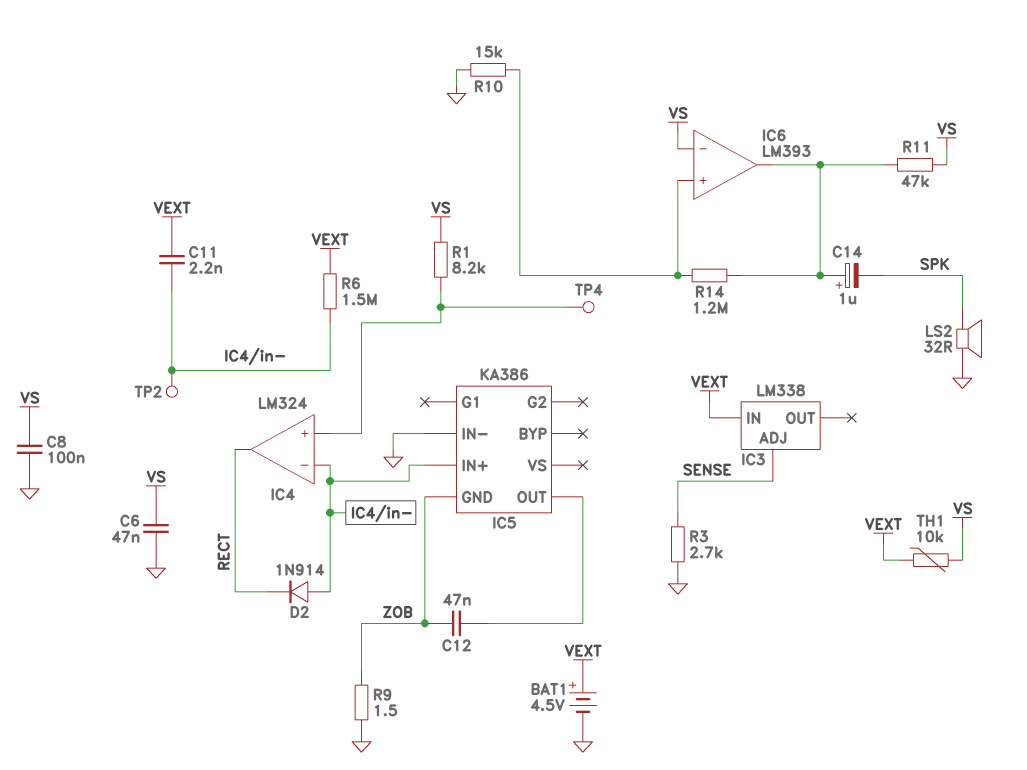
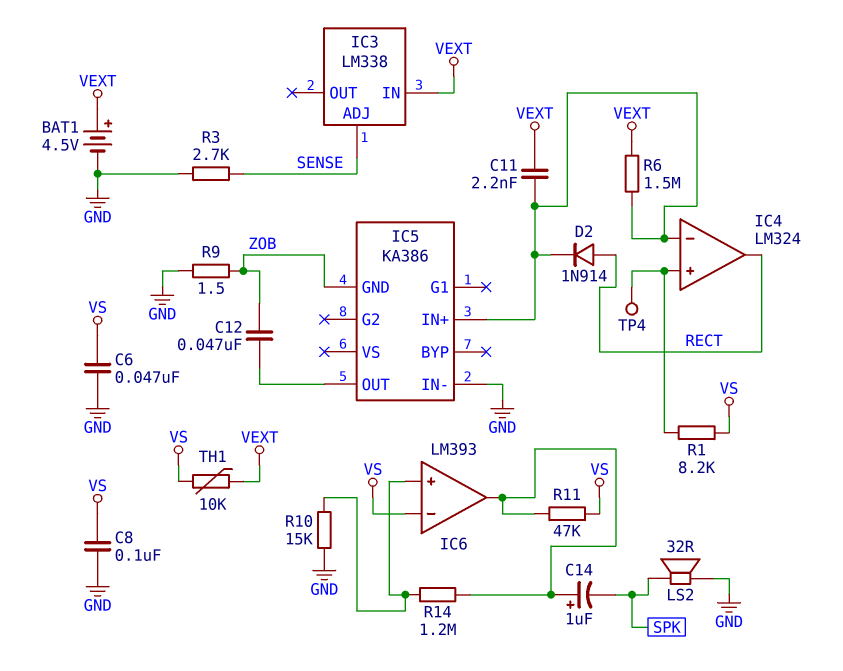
D2: diode 1N914 (A IC4/in-, K RECT) -> diode 1N914 (A RECT, K IC4/in-)
TP2: test point (IC4/in-) -> none

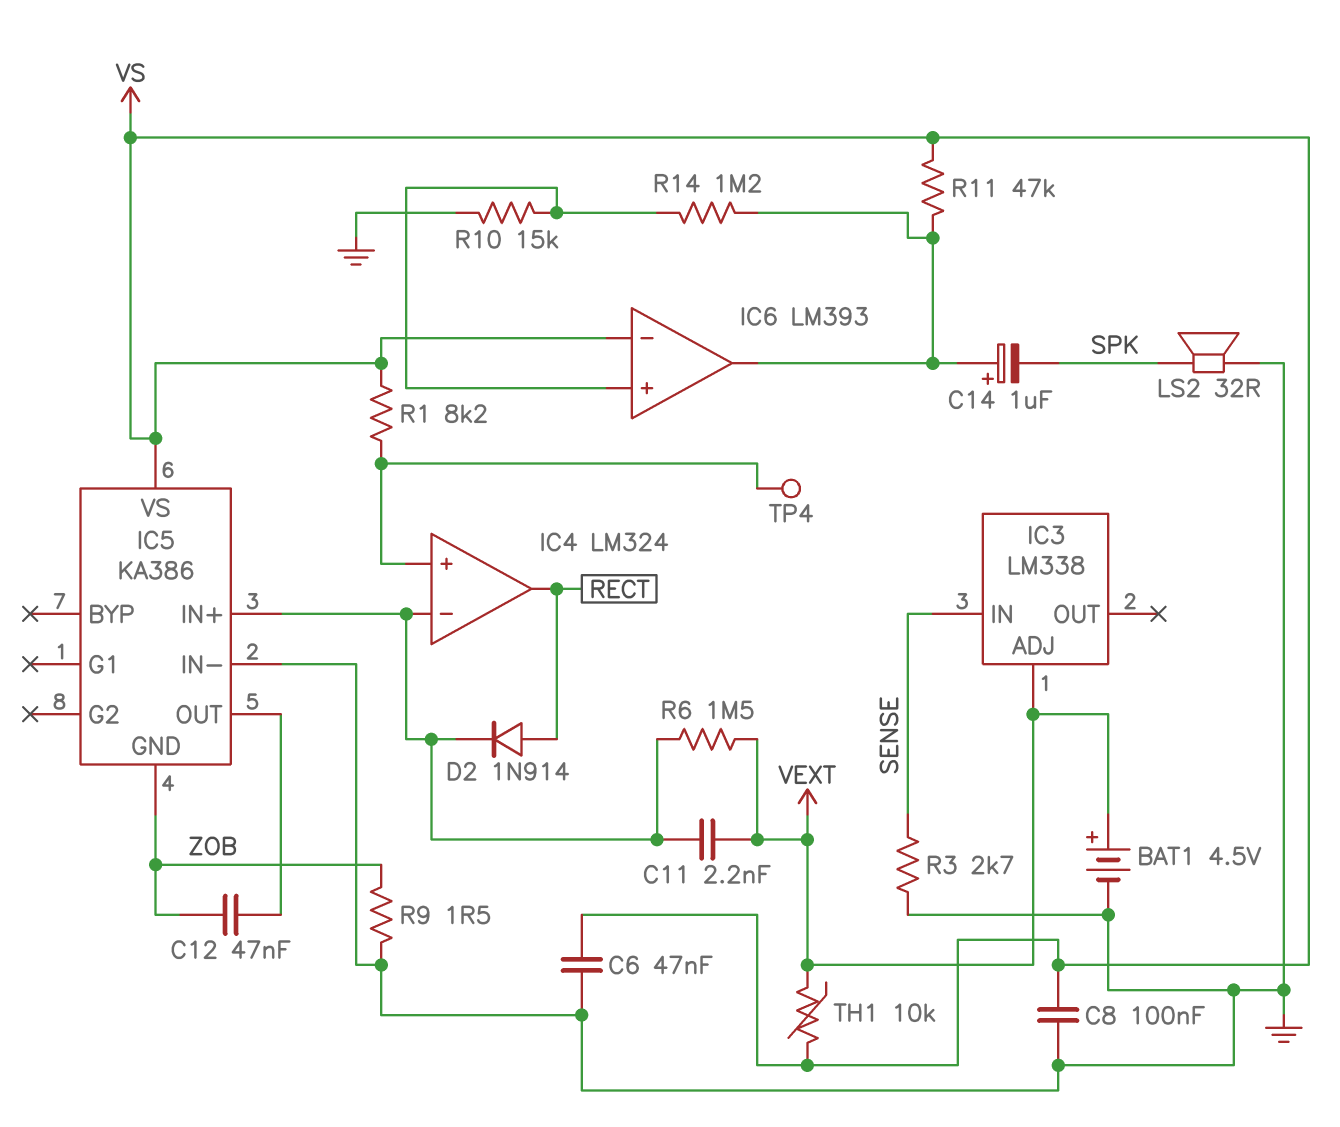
IC3 pin ADJ: SENSE -> VEXT
IC3 pin IN: VEXT -> SENSE
IC5 pin VS: none -> VS

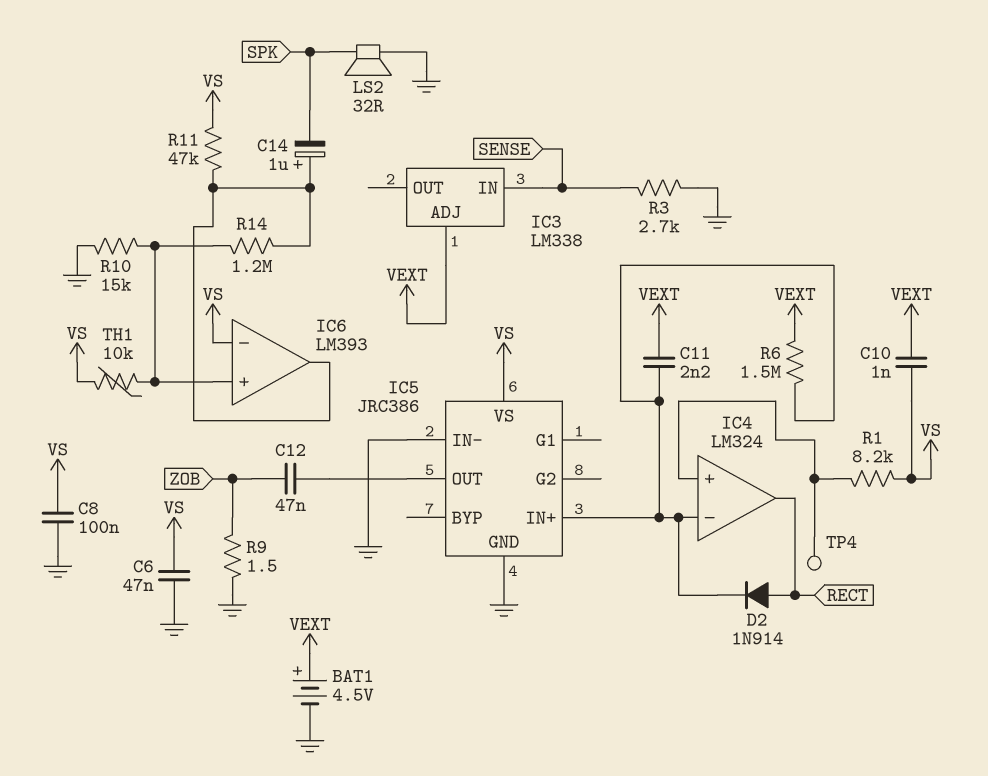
C10: none -> 1nF (VEXT, VS)
IC5: KA386 -> JRC386
IC5 pin GND: ZOB -> GND
TH1: 10k (VEXT, VS) -> 10k (IC6/in+, VS)

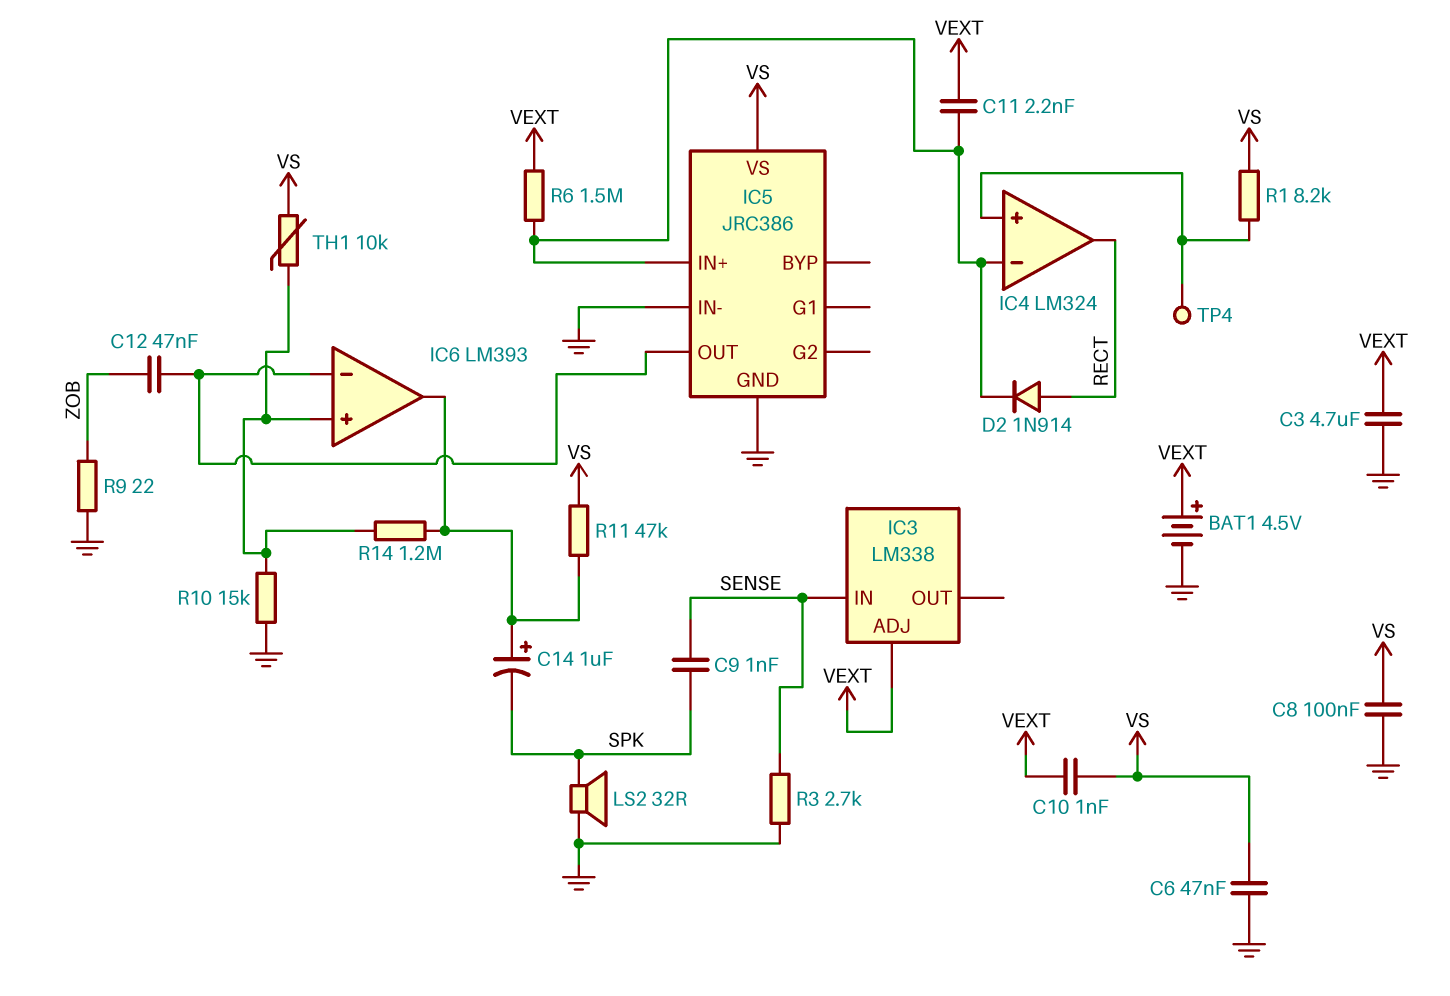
C3: none -> 4.7uF (GND, VEXT)
C9: none -> 1nF (SENSE, SPK)
IC6 pin in-: VS -> IC5/OUT
R9: 1.5 (GND, ZOB) -> 22 (GND, ZOB)

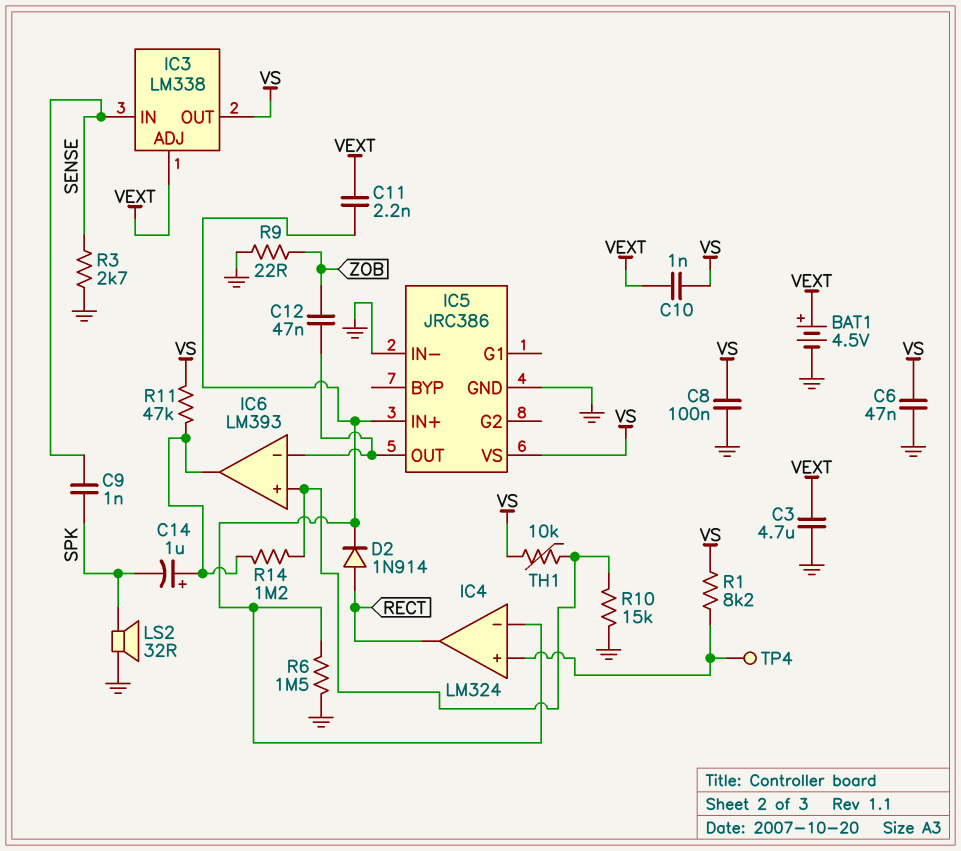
IC3 pin OUT: none -> VS
R6: 1.5M (IC4/in-, VEXT) -> 1.5M (GND, IC4/in-)

